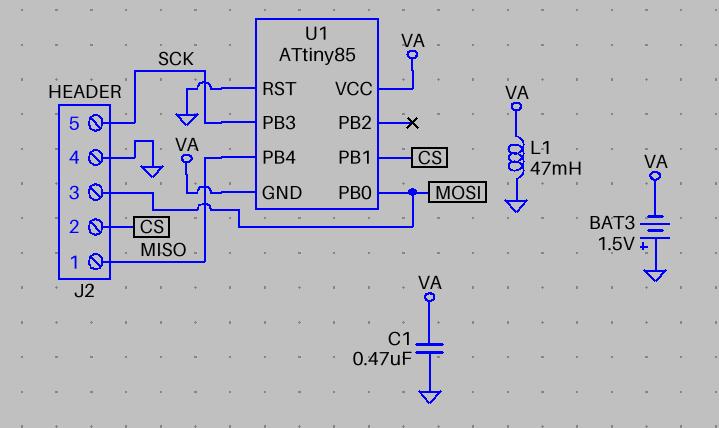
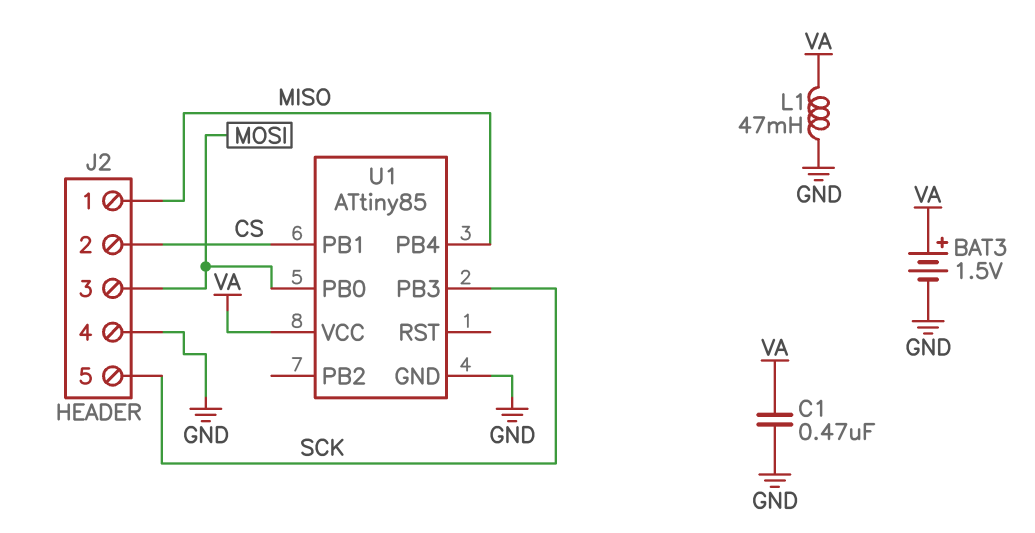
BAT3: 1.5V (plus GND, minus VA) -> 1.5V (plus VA, minus GND)
U1 pin GND: VA -> GND
U1 pin RST: GND -> none

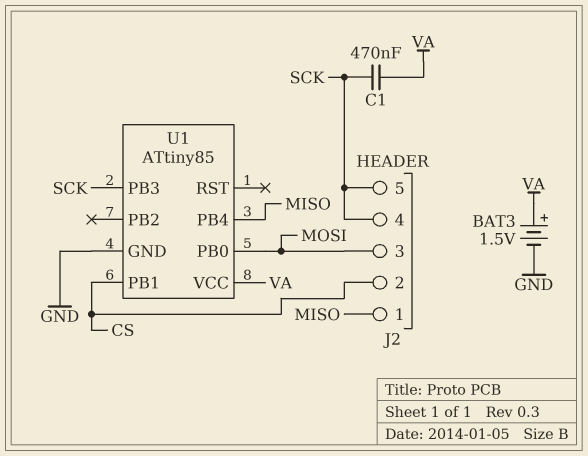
C1: 470nF (GND, VA) -> 470nF (SCK, VA)
J2 pin 4: GND -> SCK
L1: 47mH (GND, VA) -> none

